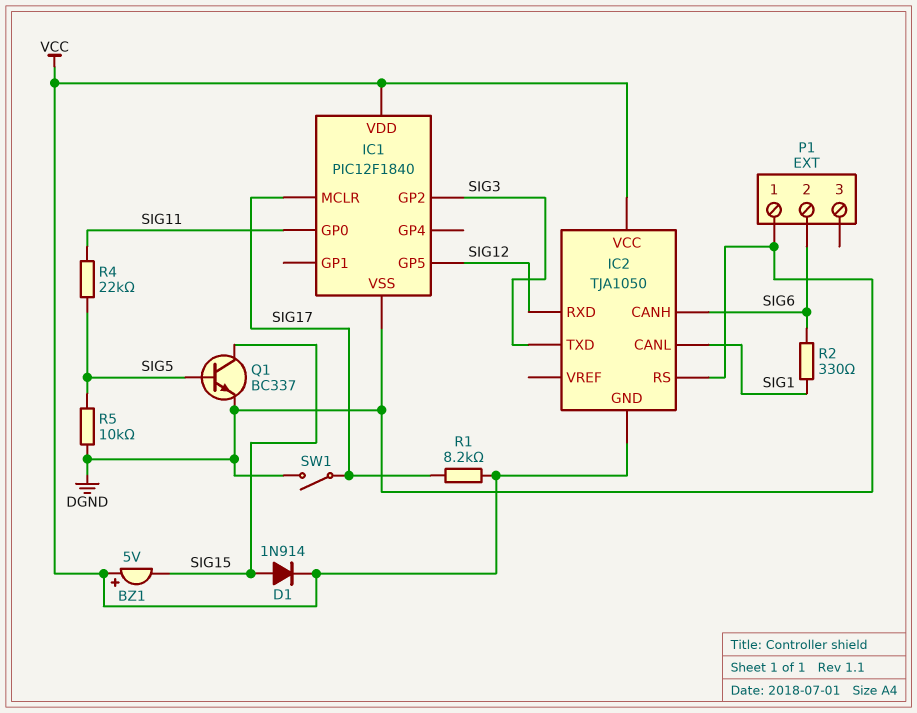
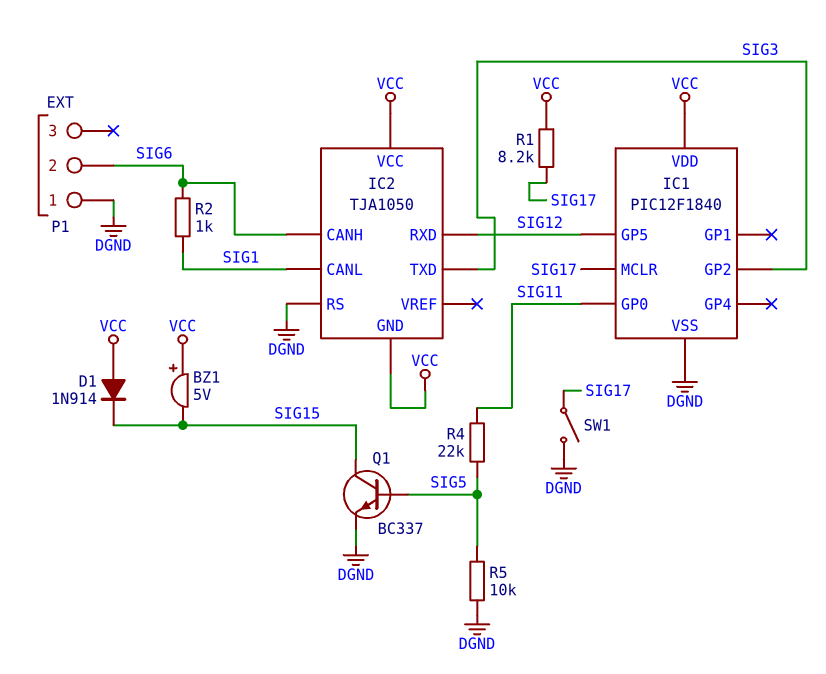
D1: diode 1N914 (A SIG15, K VCC) -> diode 1N914 (A VCC, K SIG15)
R2: 330 (SIG1, SIG6) -> 1k (SIG1, SIG6)

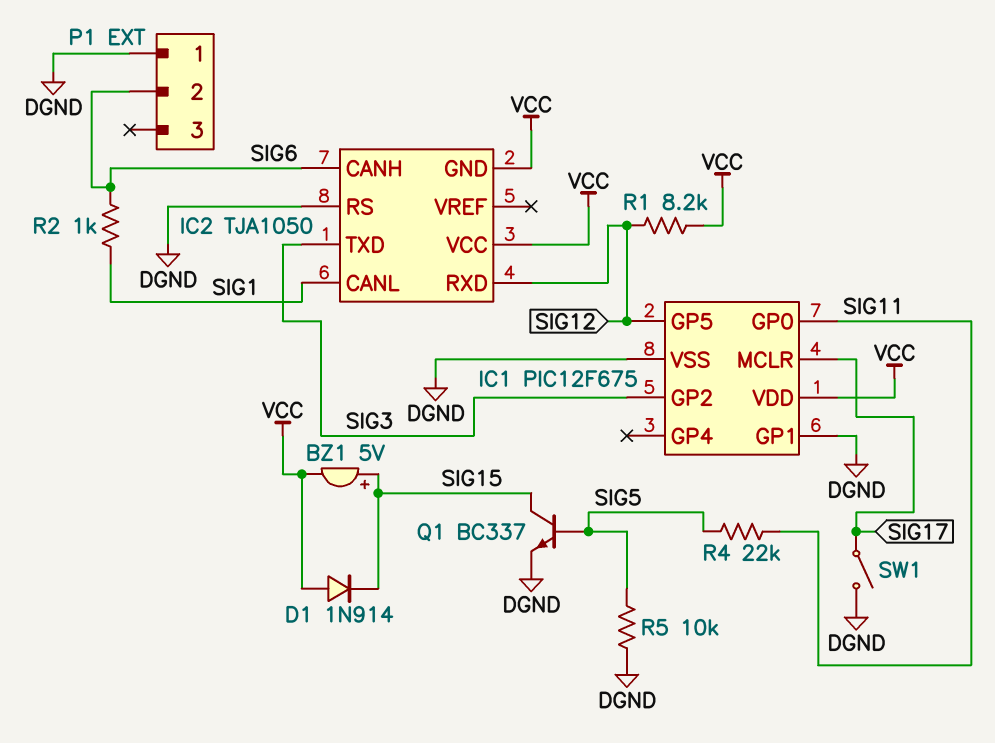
BZ1: buzzer 5V (plus VCC, minus SIG15) -> buzzer 5V (plus SIG15, minus VCC)
IC1: PIC12F1840 -> PIC12F675
IC1 pin GP1: none -> DGND
R1: 8.2k (SIG17, VCC) -> 8.2k (SIG12, VCC)

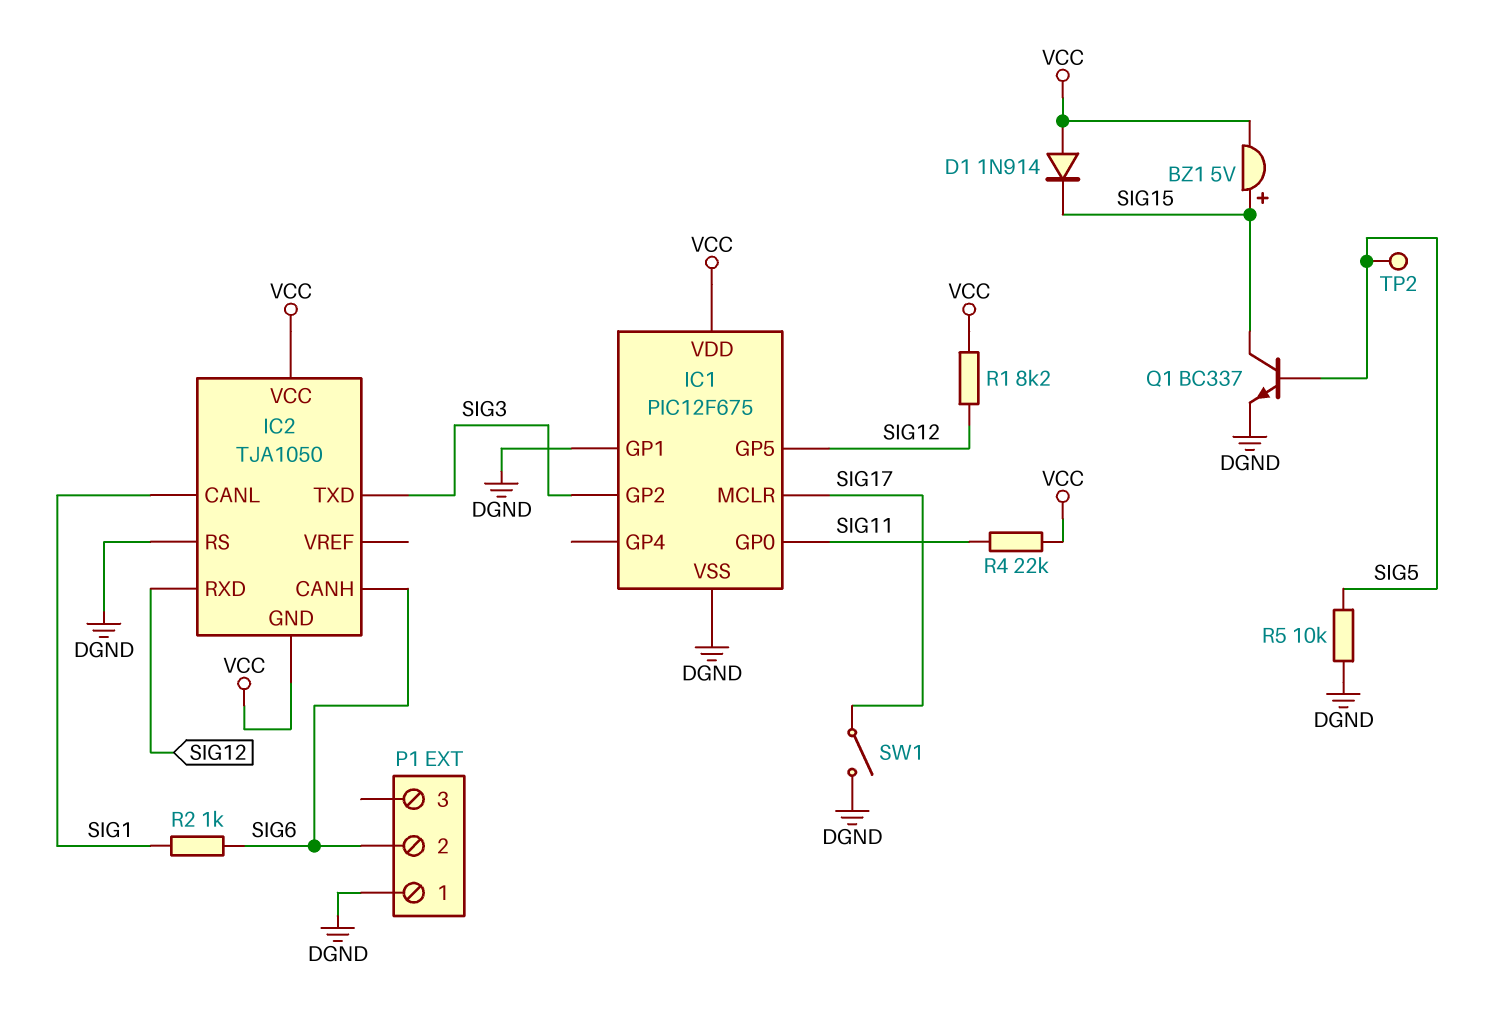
R4: 22k (SIG5, SIG11) -> 22k (SIG11, VCC)
TP2: none -> test point (SIG5)

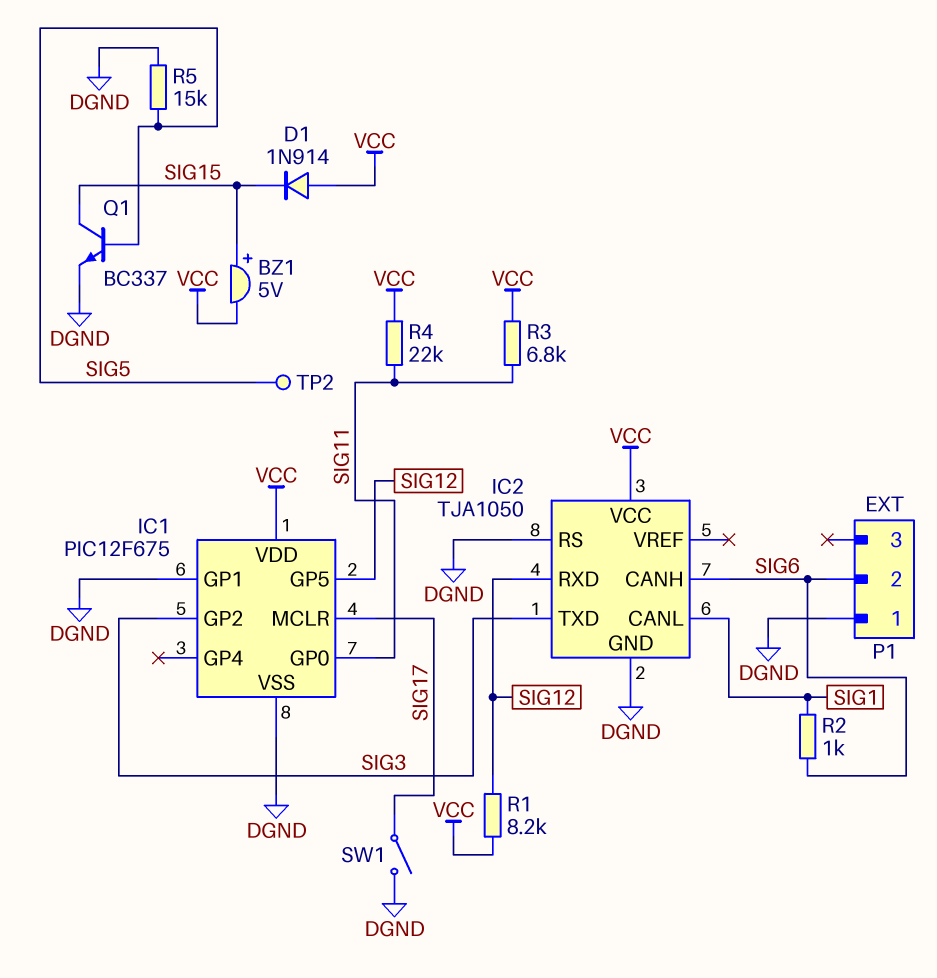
IC2 pin GND: VCC -> DGND
R3: none -> 6.8k (SIG11, VCC)
R5: 10k (DGND, SIG5) -> 15k (DGND, SIG5)

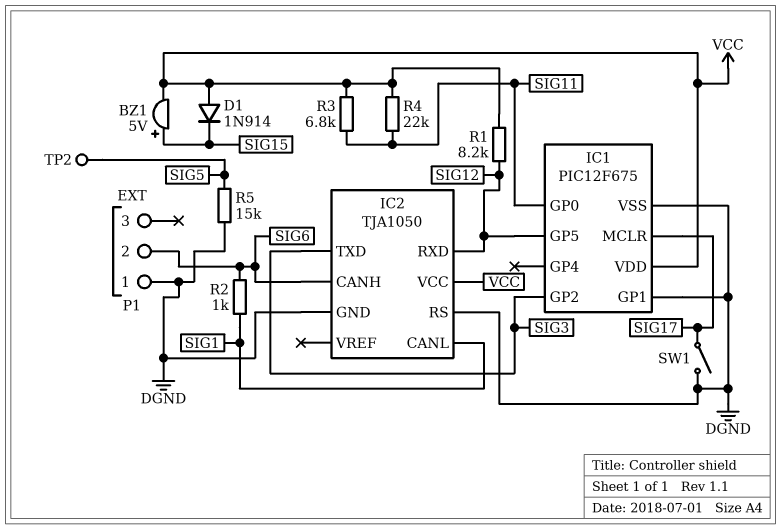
Q1: NPN BC337 (B SIG5, C SIG15, E DGND) -> none

